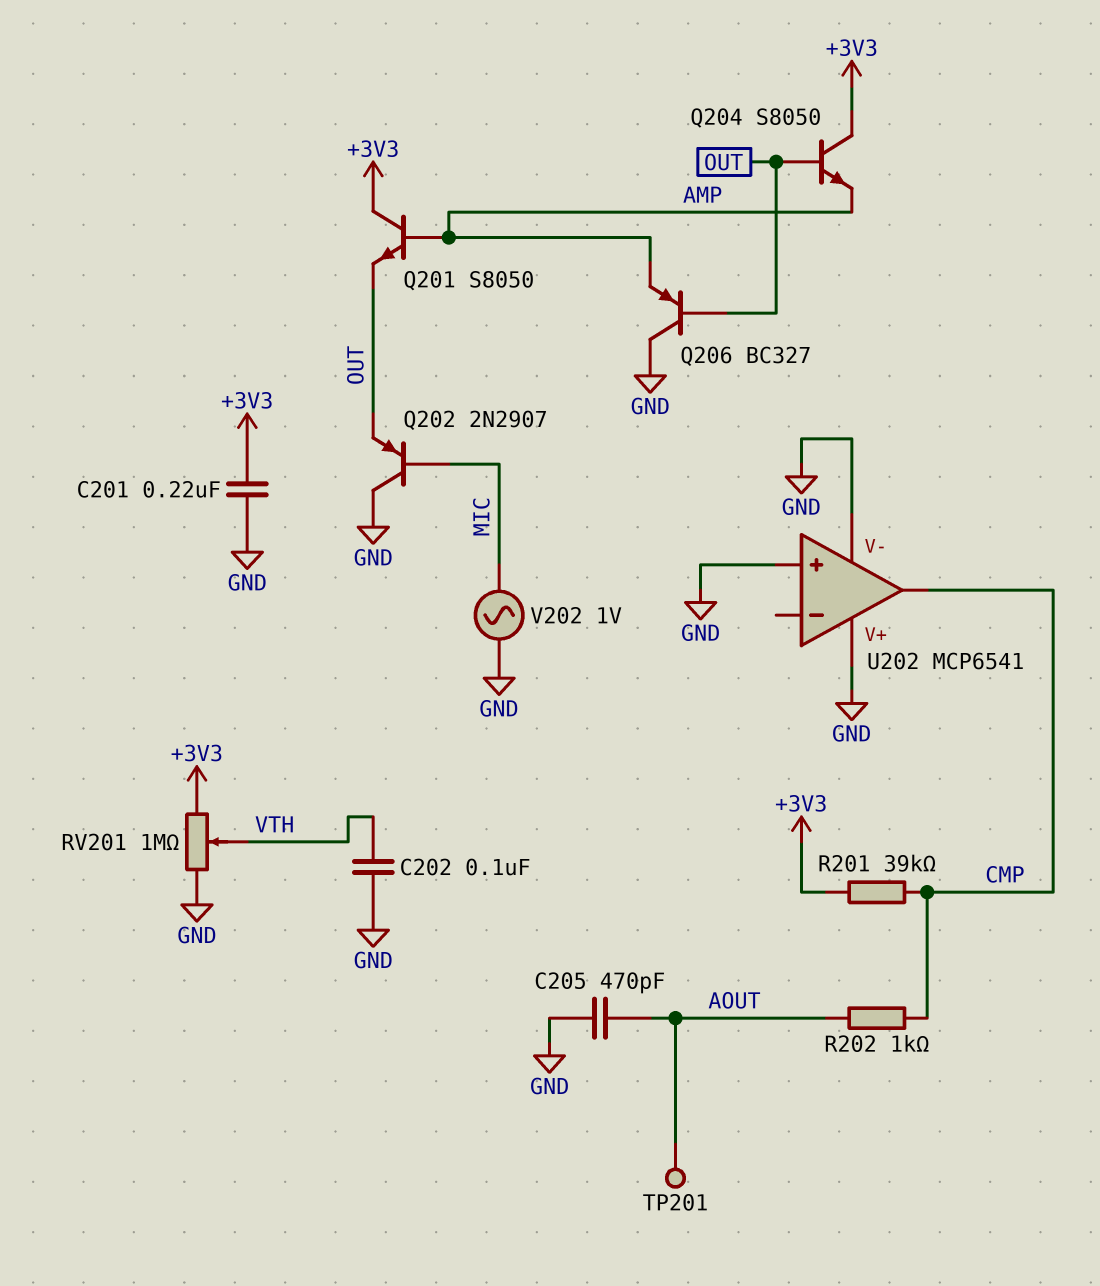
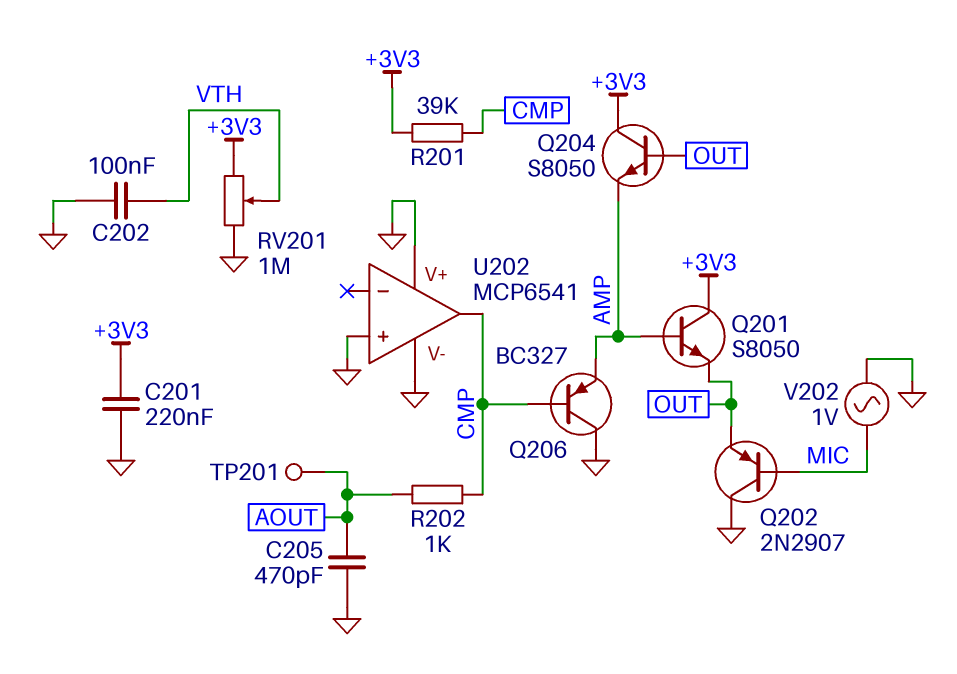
Q206: PNP BC327 (B OUT, C GND, E AMP) -> PNP BC327 (B CMP, C GND, E AMP)

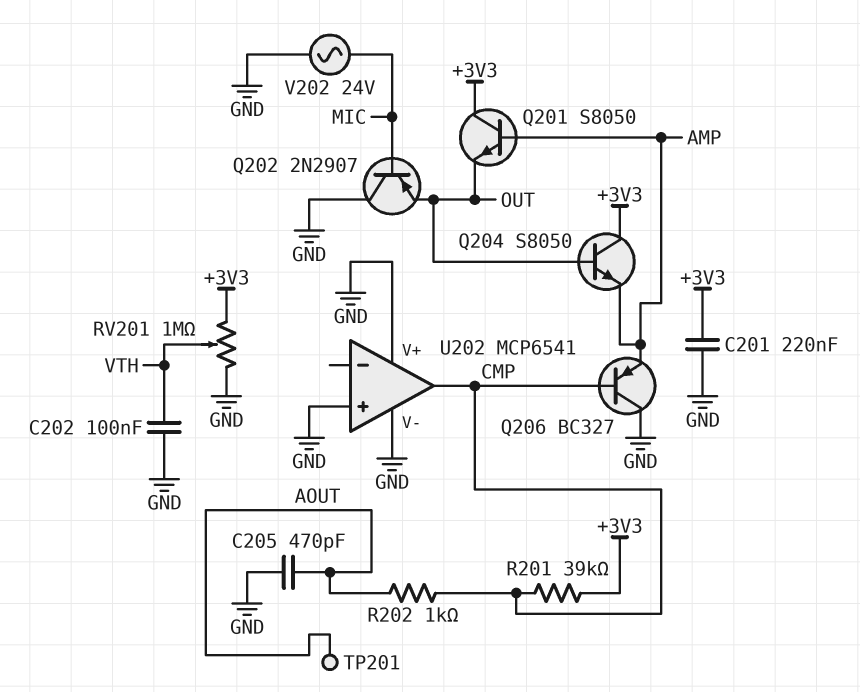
V202: AC 1V (GND, MIC) -> AC 24V (GND, MIC)

